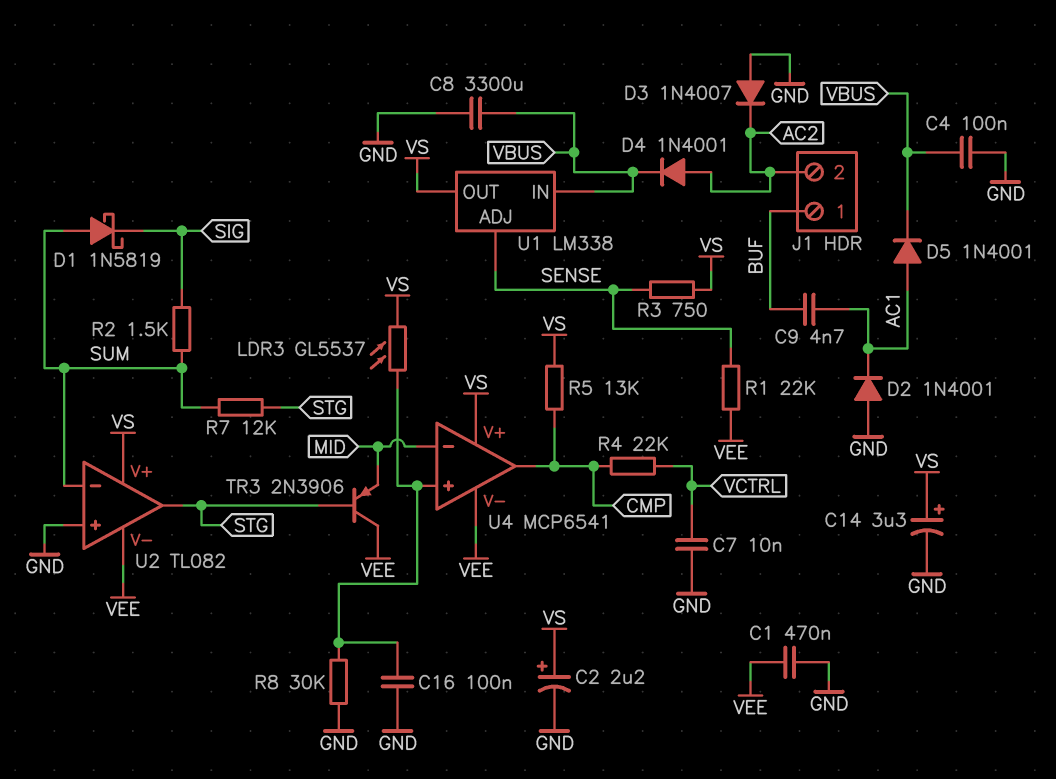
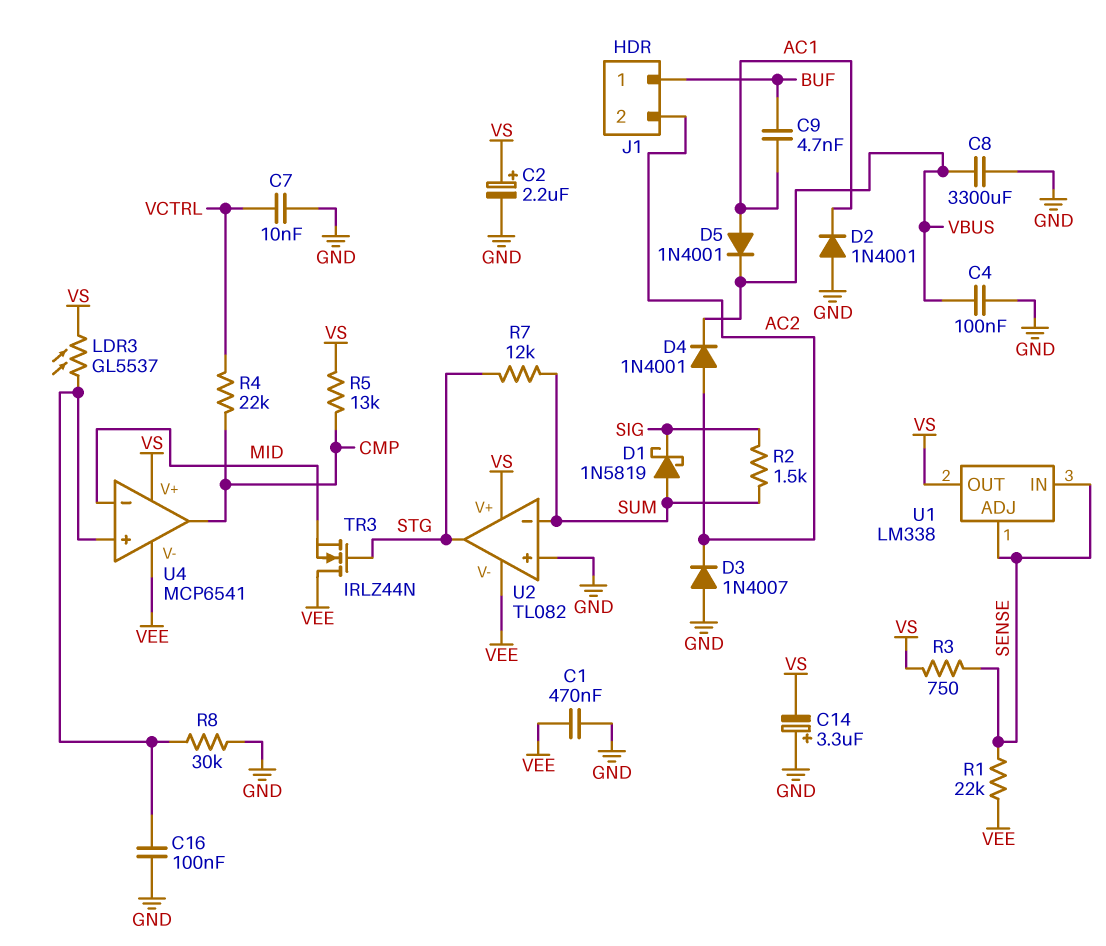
C14: 3.3uF (plus VS, minus GND) -> 3.3uF (plus GND, minus VS)
TR3: PNP 2N3906 (B STG, C VEE, E MID) -> NMOS IRLZ44N (G STG, D VEE, S MID)
U1 pin IN: VBUS -> SENSE

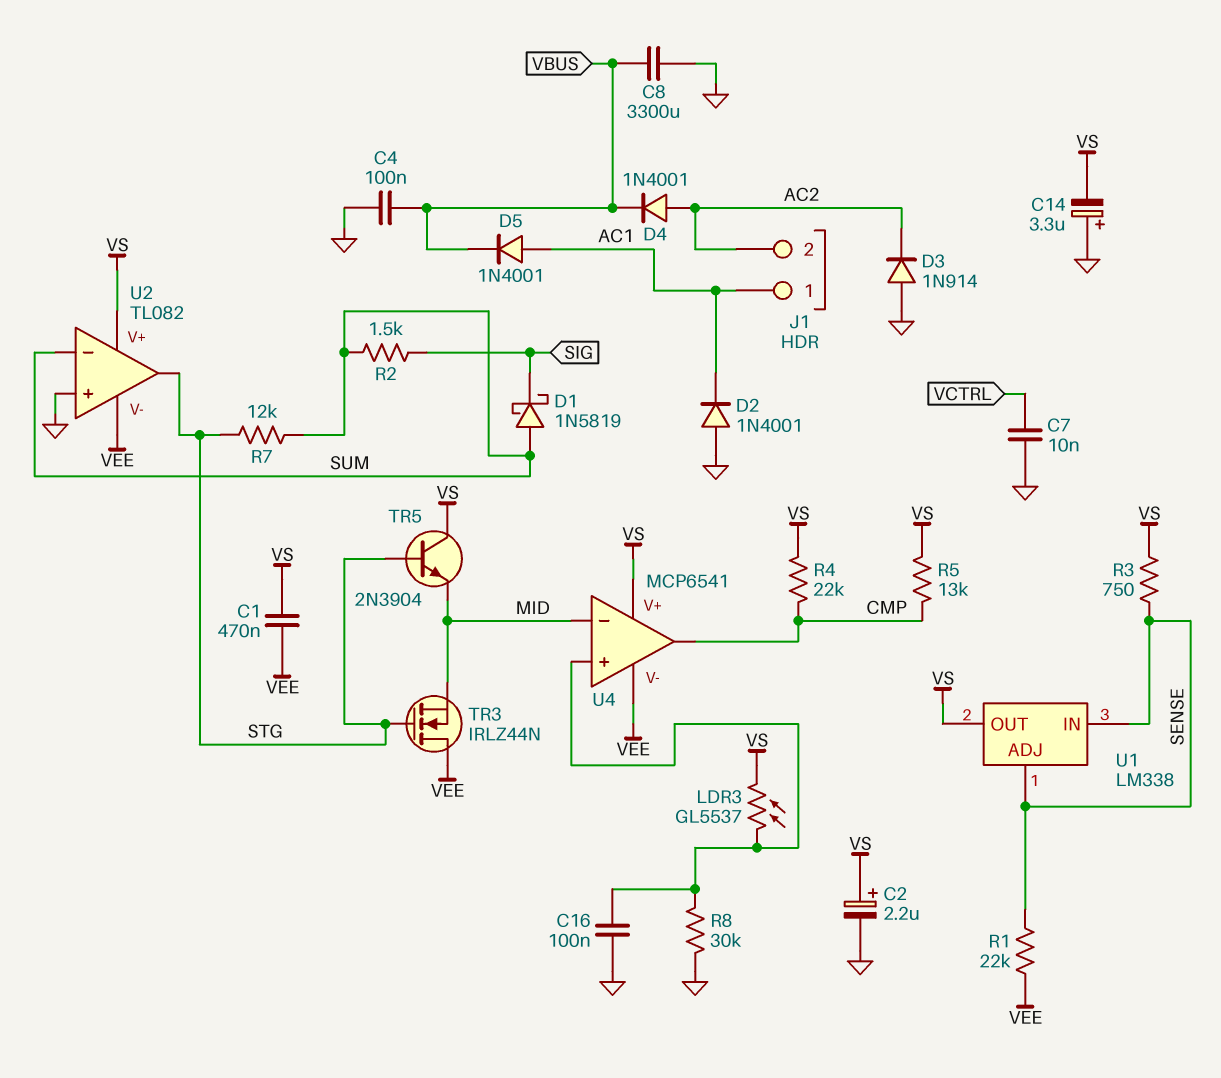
C1: 470nF (GND, VEE) -> 470nF (VEE, VS)
C9: 4.7nF (AC1, BUF) -> none
D3: diode 1N4007 (A GND, K AC2) -> diode 1N914 (A GND, K AC2)
J1 pin 1: BUF -> AC1
R4: 22k (CMP, VCTRL) -> 22k (CMP, VS)
TR5: none -> NPN 2N3904 (B STG, C VS, E MID)

